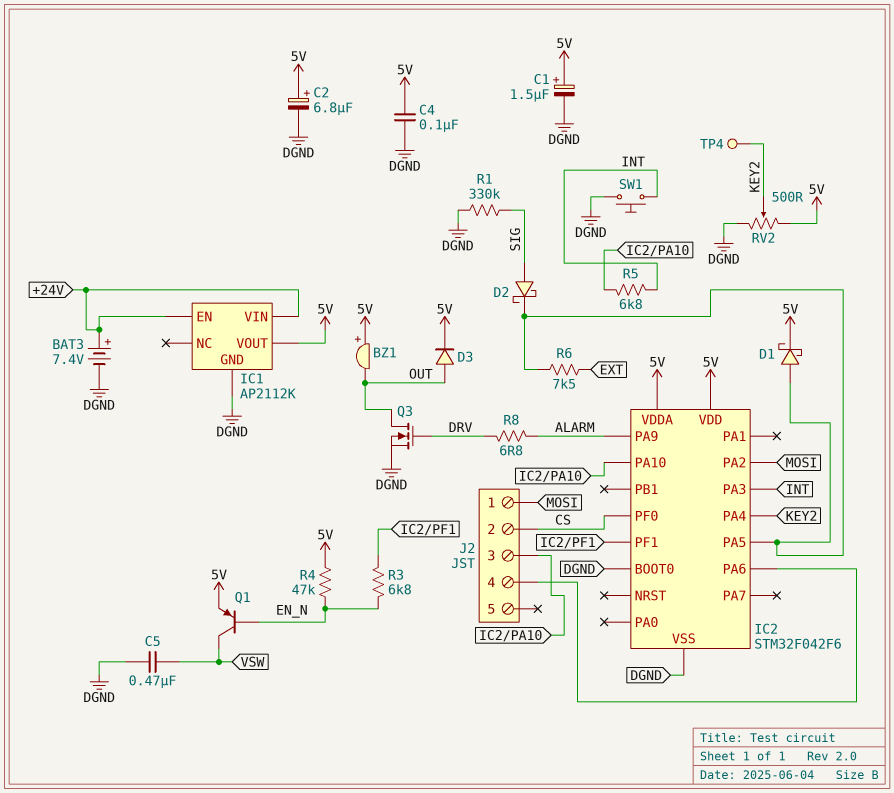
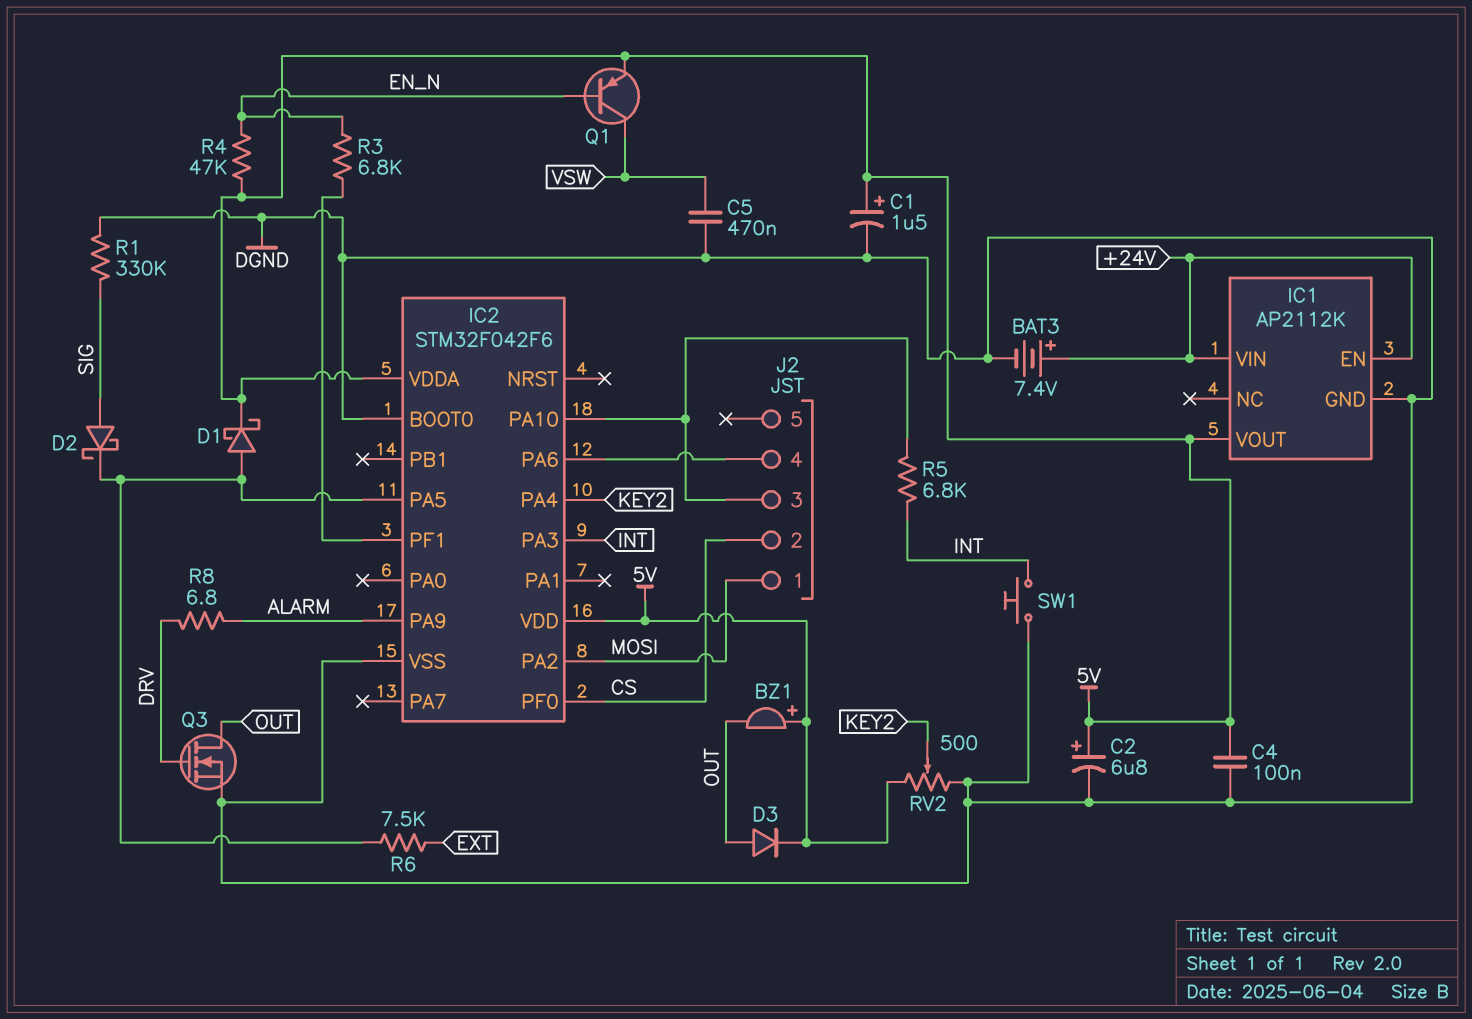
TP4: test point (KEY2) -> none

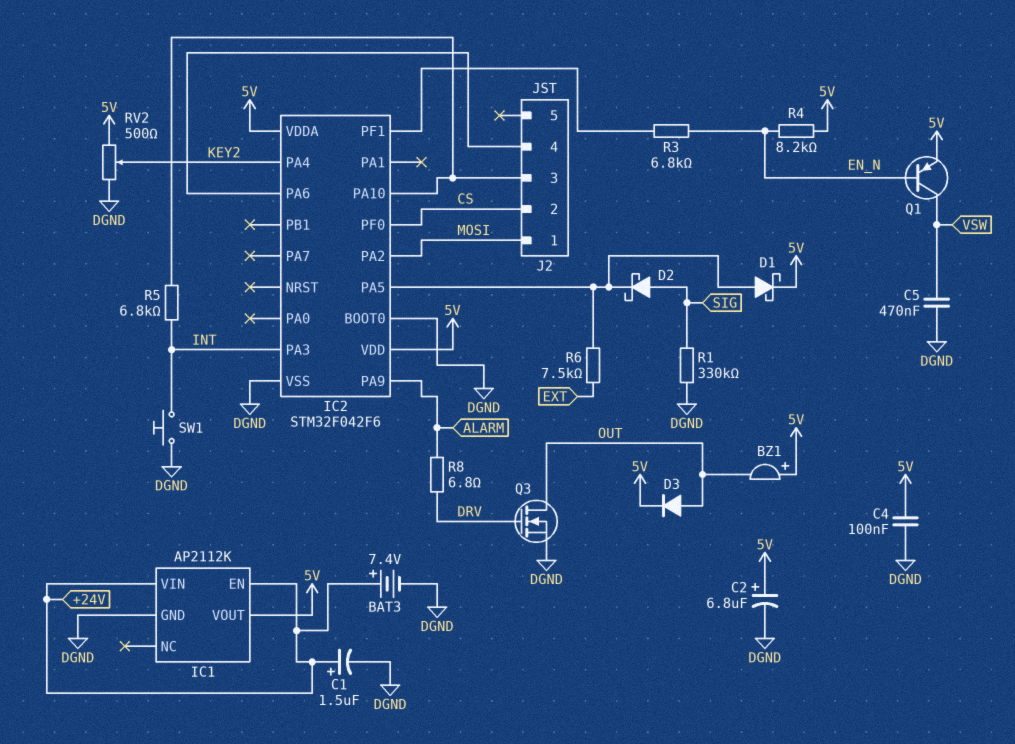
C1: 1.5uF (plus 5V, minus DGND) -> 1.5uF (plus +24V, minus DGND)
R4: 47k (5V, EN_N) -> 8.2k (5V, EN_N)

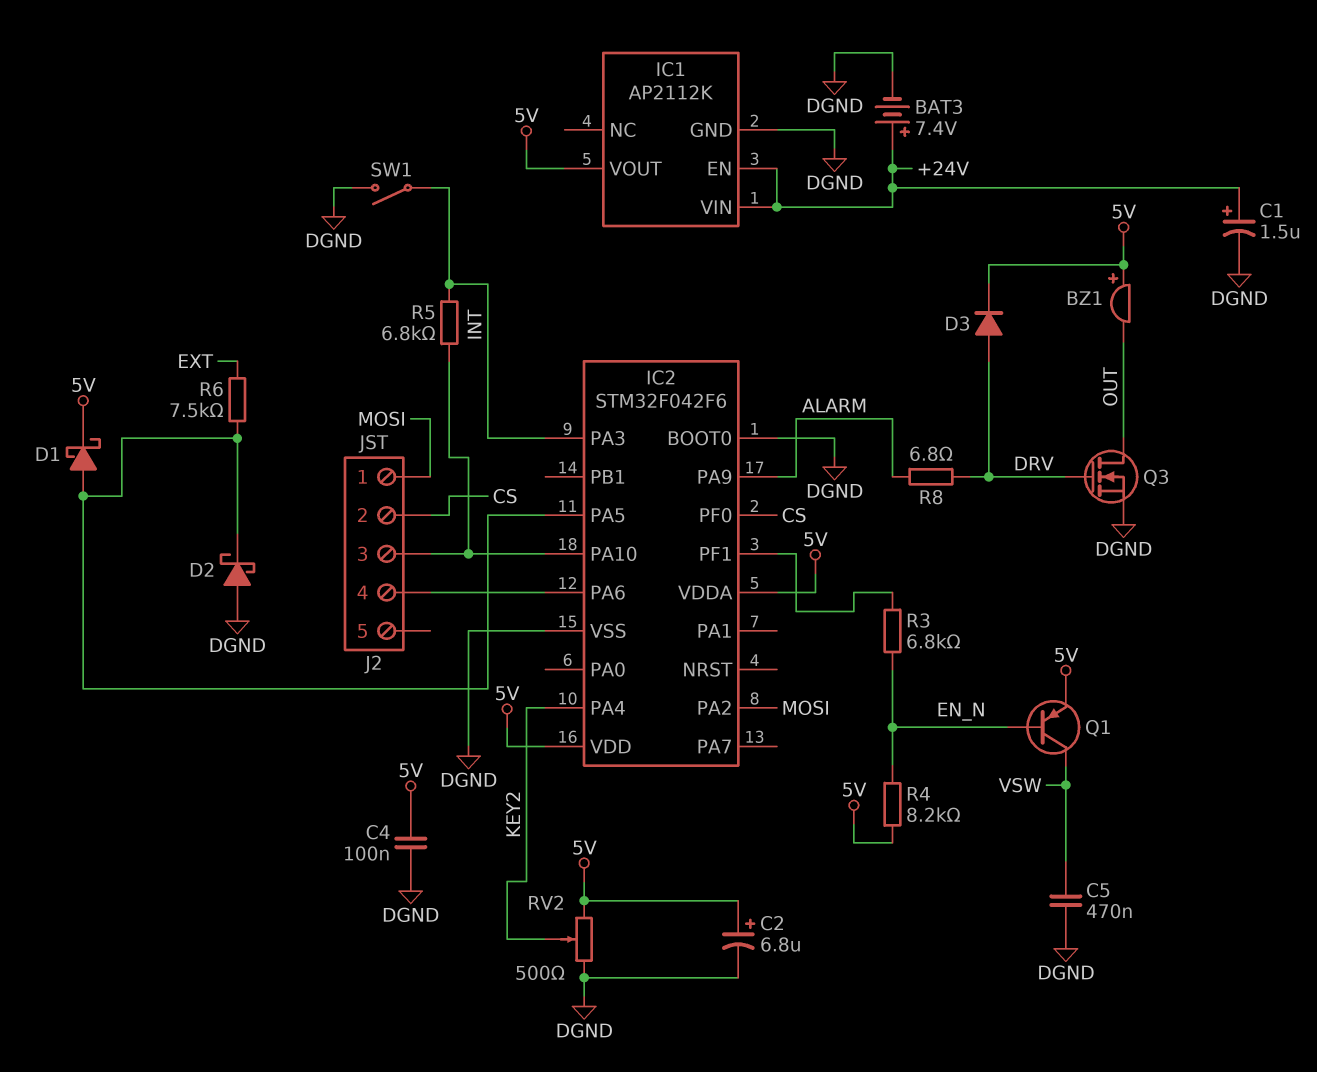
D2: schottky (A SIG, K IC2/PA5) -> schottky (A DGND, K IC2/PA5)
D3: diode (A OUT, K 5V) -> diode (A DRV, K 5V)
R1: 330k (DGND, SIG) -> none
SW1: button (DGND, INT) -> switch (DGND, INT)

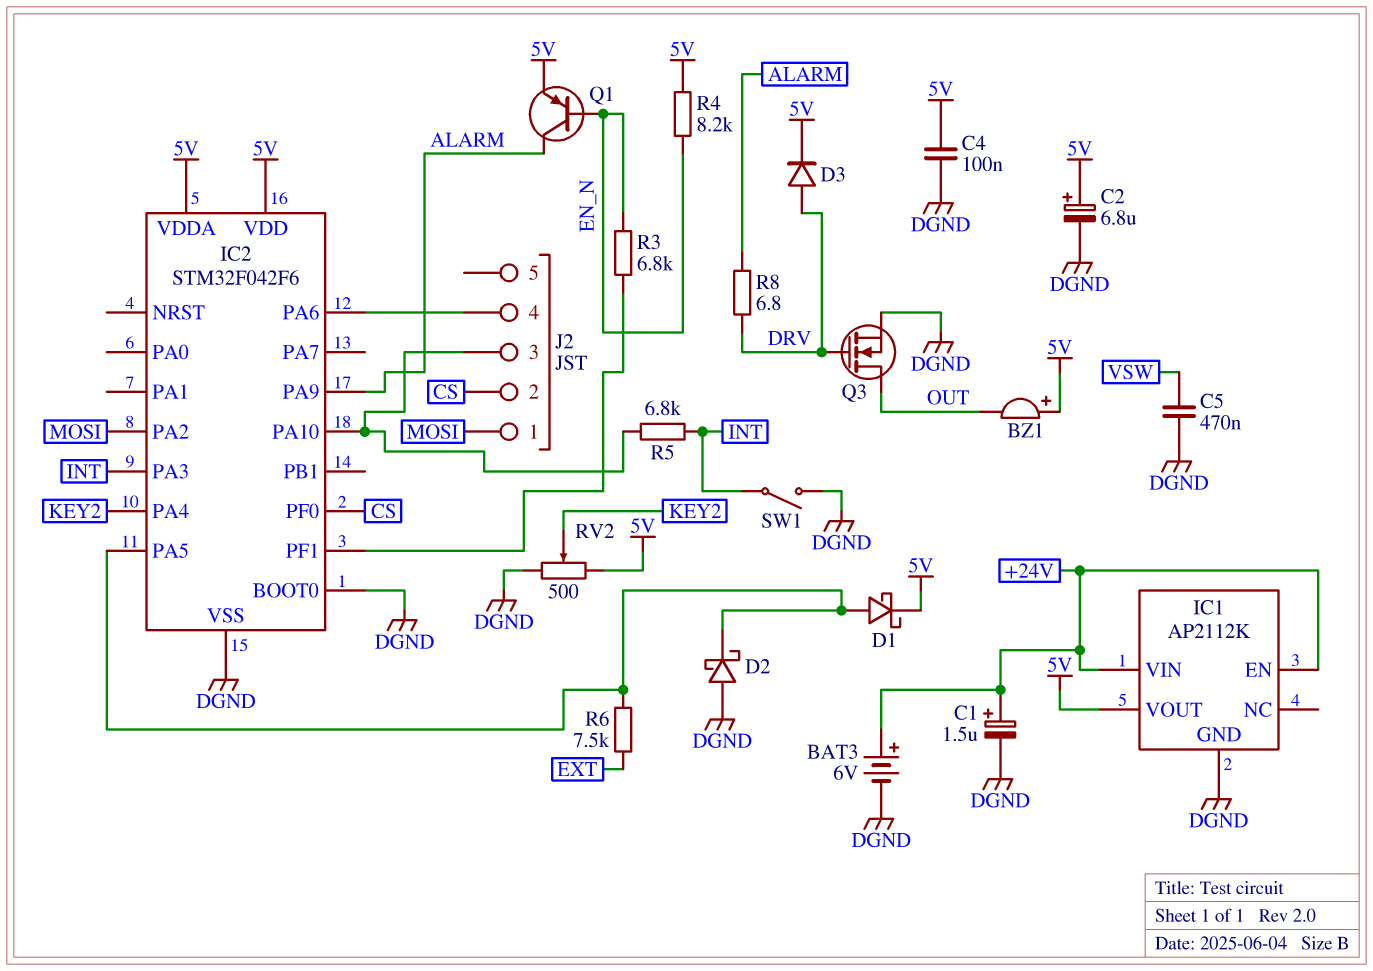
BAT3: 7.4V (plus +24V, minus DGND) -> 6V (plus +24V, minus DGND)
Q1: PNP (B EN_N, C VSW, E 5V) -> PNP (B EN_N, C ALARM, E 5V)

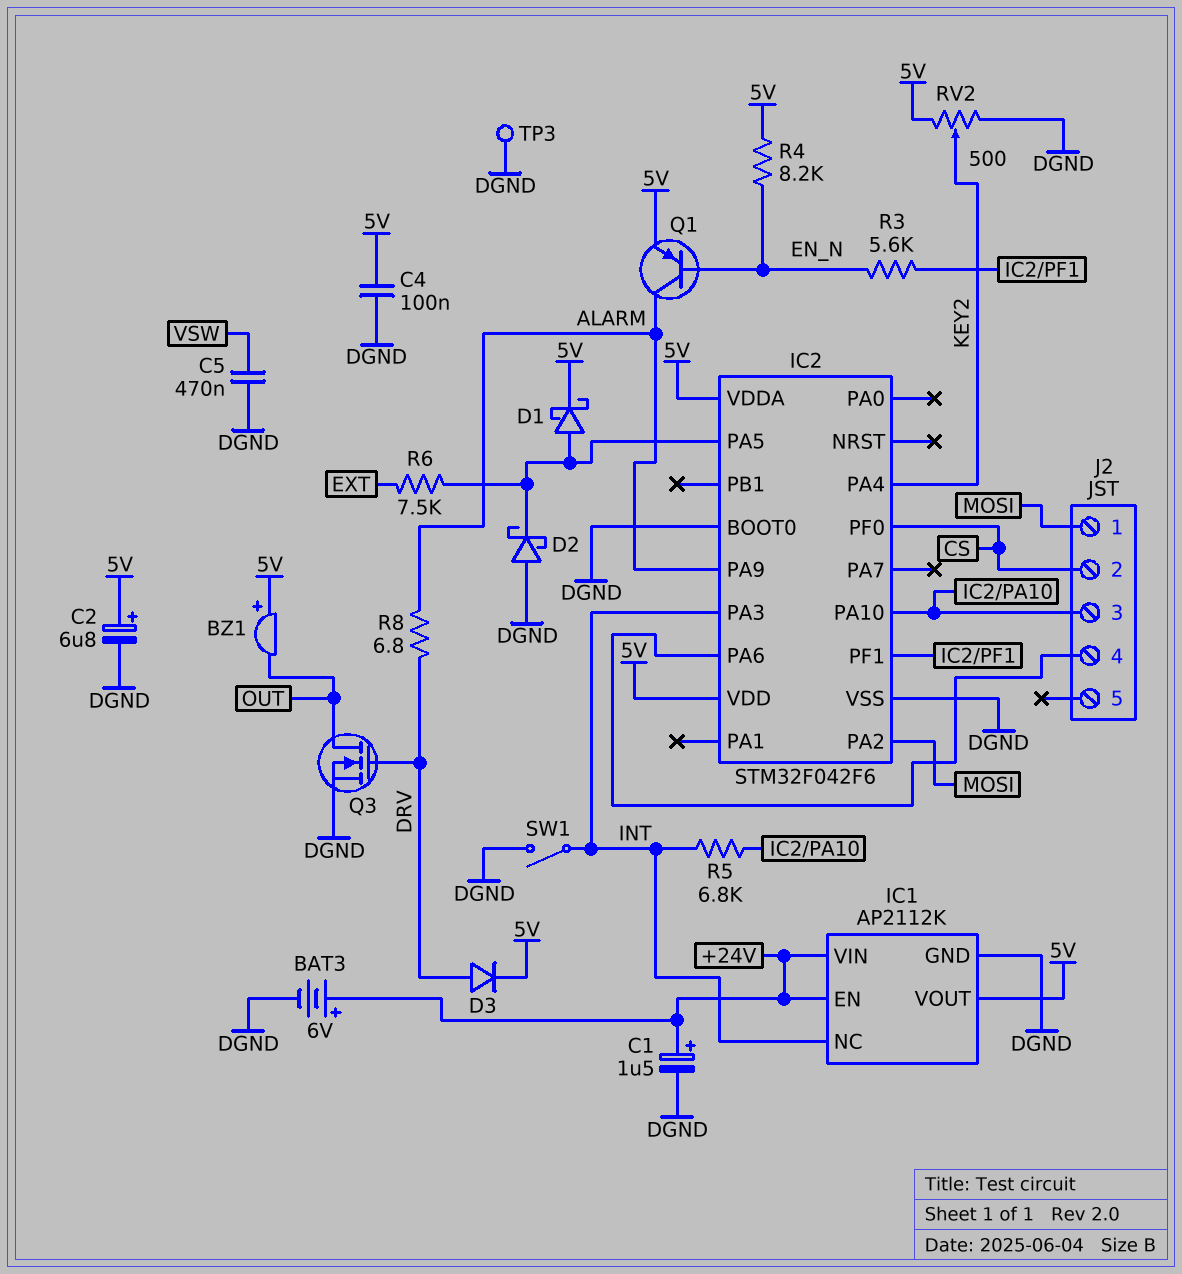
IC1 pin NC: none -> INT
R3: 6.8k (EN_N, IC2/PF1) -> 5.6k (EN_N, IC2/PF1)
TP3: none -> test point (DGND)

